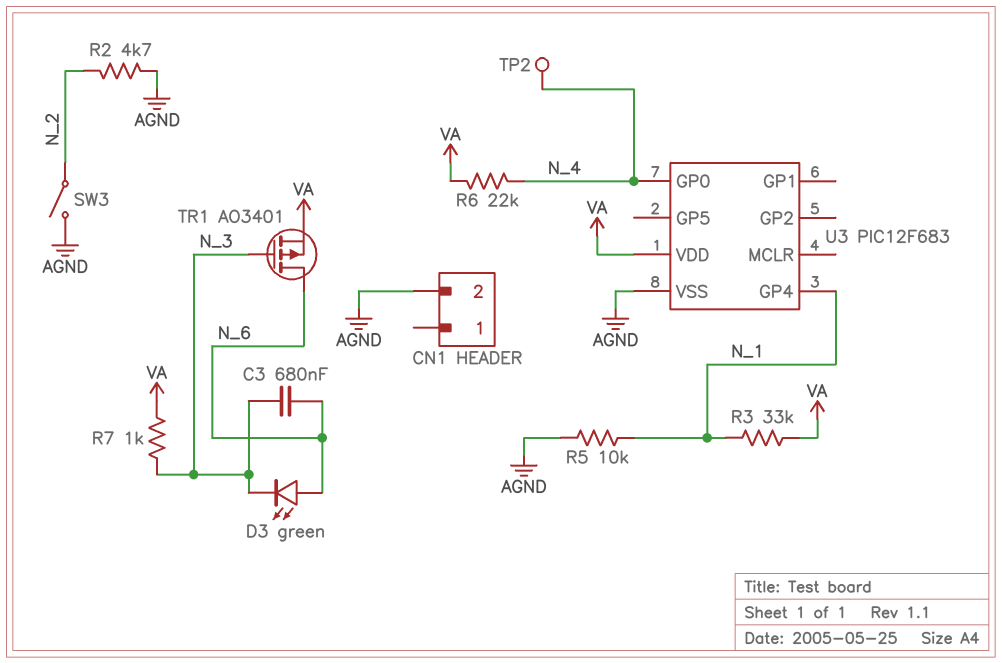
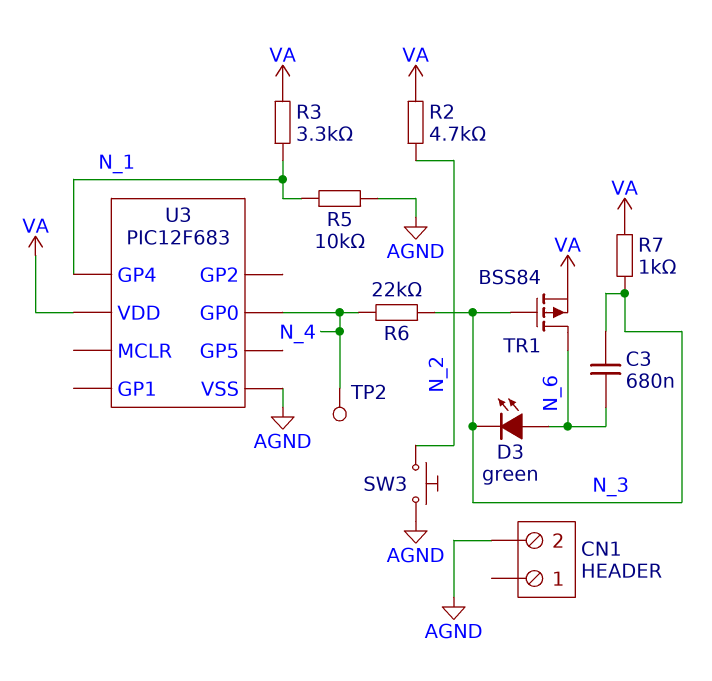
R2: 4.7k (AGND, N_2) -> 4.7k (N_2, VA)
R3: 33k (N_1, VA) -> 3.3k (N_1, VA)
R6: 22k (N_4, VA) -> 22k (N_3, N_4)
SW3: switch (AGND, N_2) -> button (AGND, N_2)
TR1: PMOS AO3401 (G N_3, D N_6, S VA) -> PMOS BSS84 (G N_3, D N_6, S VA)

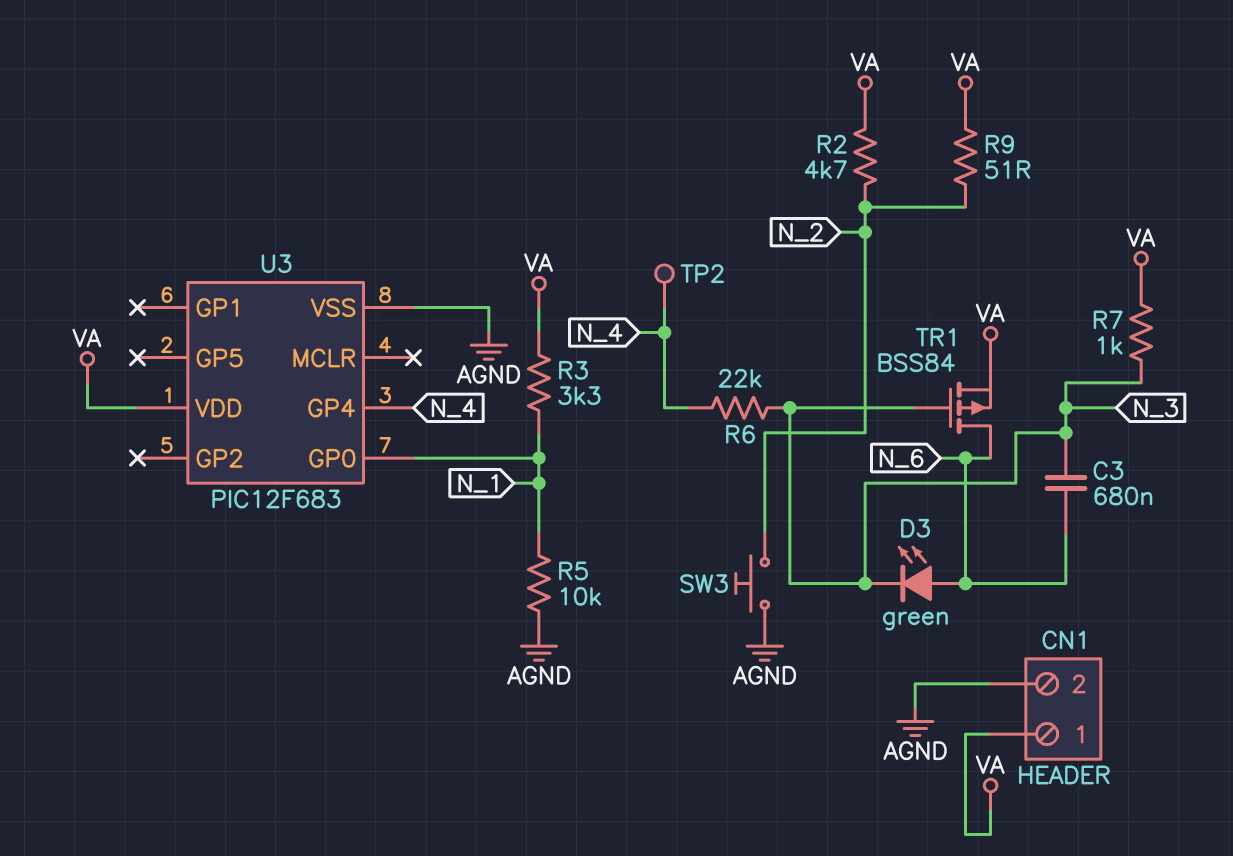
CN1 pin 1: none -> VA
R9: none -> 51 (N_2, VA)
U3 pin GP0: N_4 -> N_1
U3 pin GP4: N_1 -> N_4

